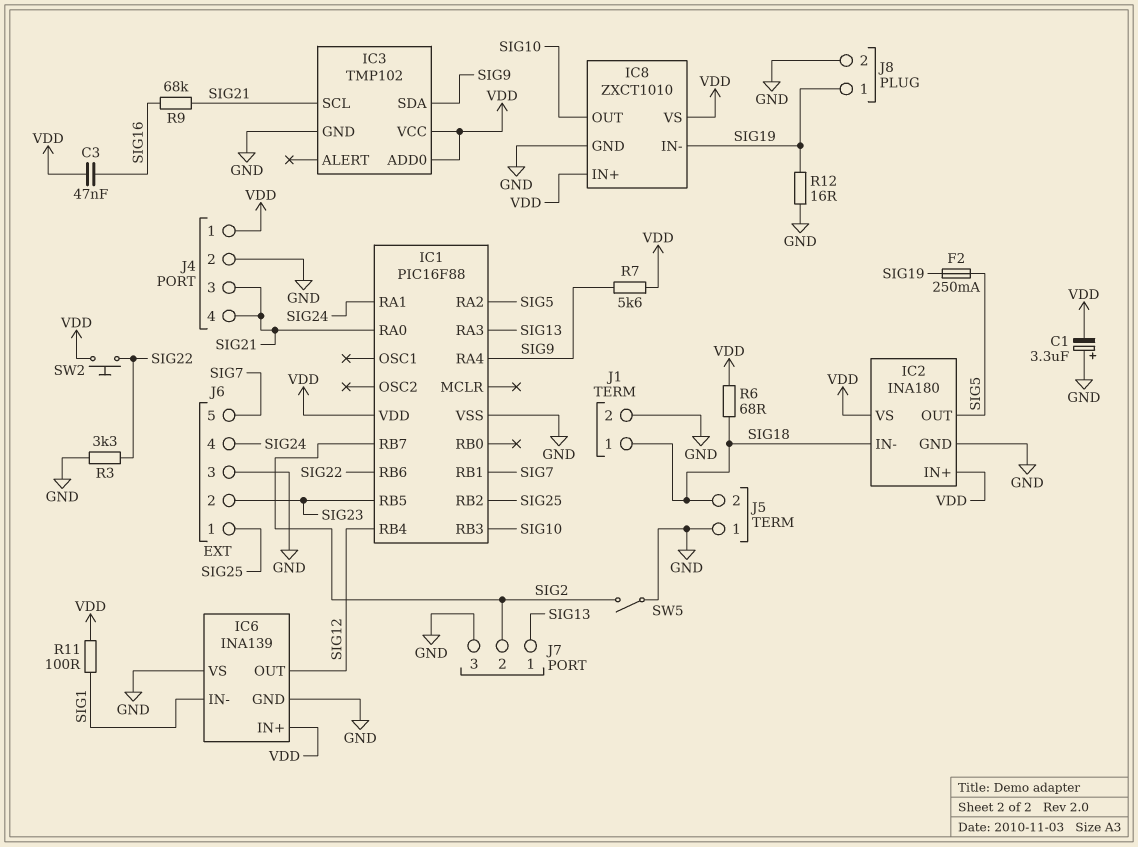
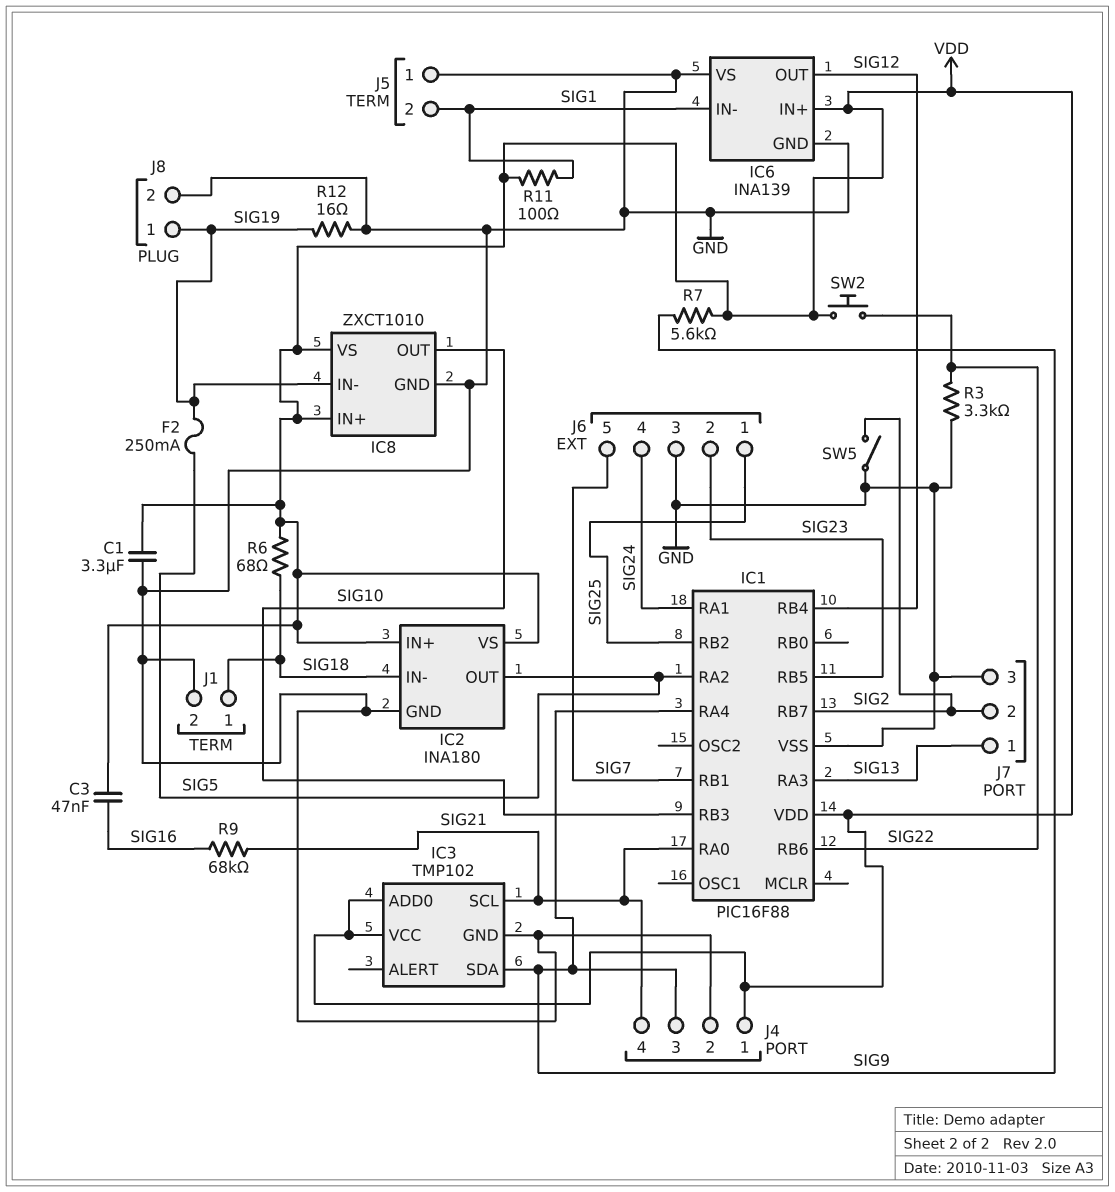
C1: 3.3uF (plus GND, minus VDD) -> 3.3uF (GND, VDD)
J4 pin 3: SIG21 -> SIG9
J5 pin 2: SIG18 -> SIG1

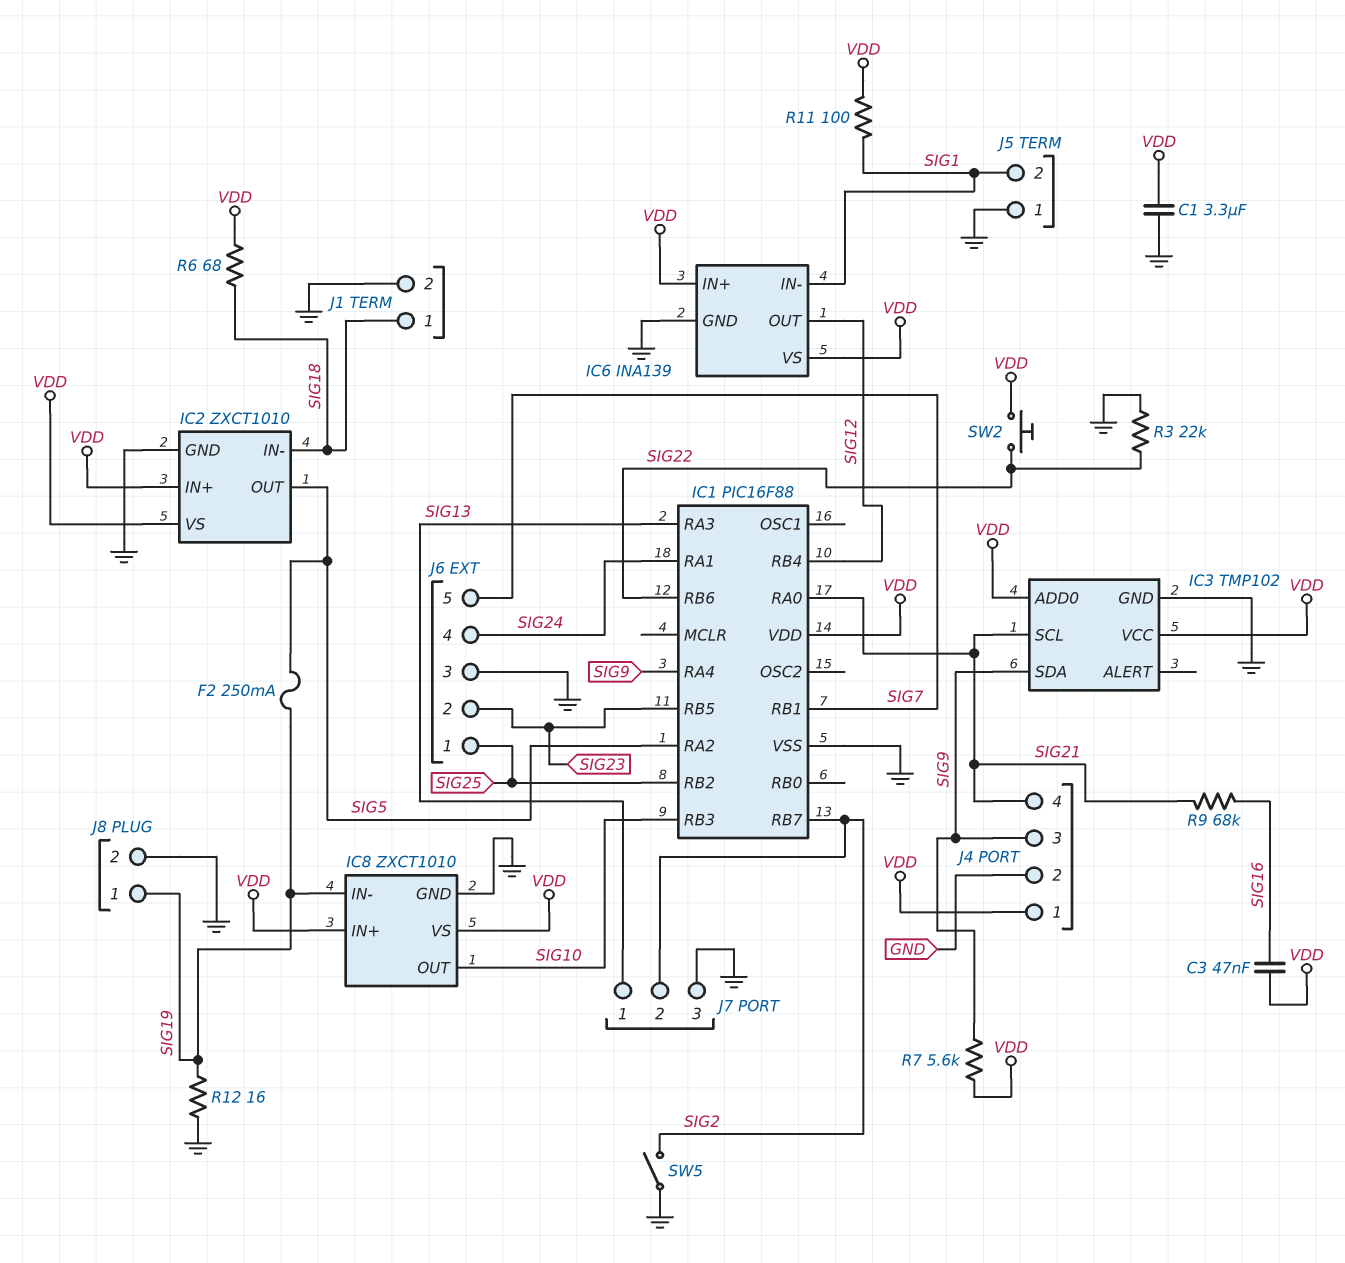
IC2: INA180 -> ZXCT1010
IC6 pin VS: GND -> VDD
R3: 3.3k (GND, SIG22) -> 22k (GND, SIG22)

